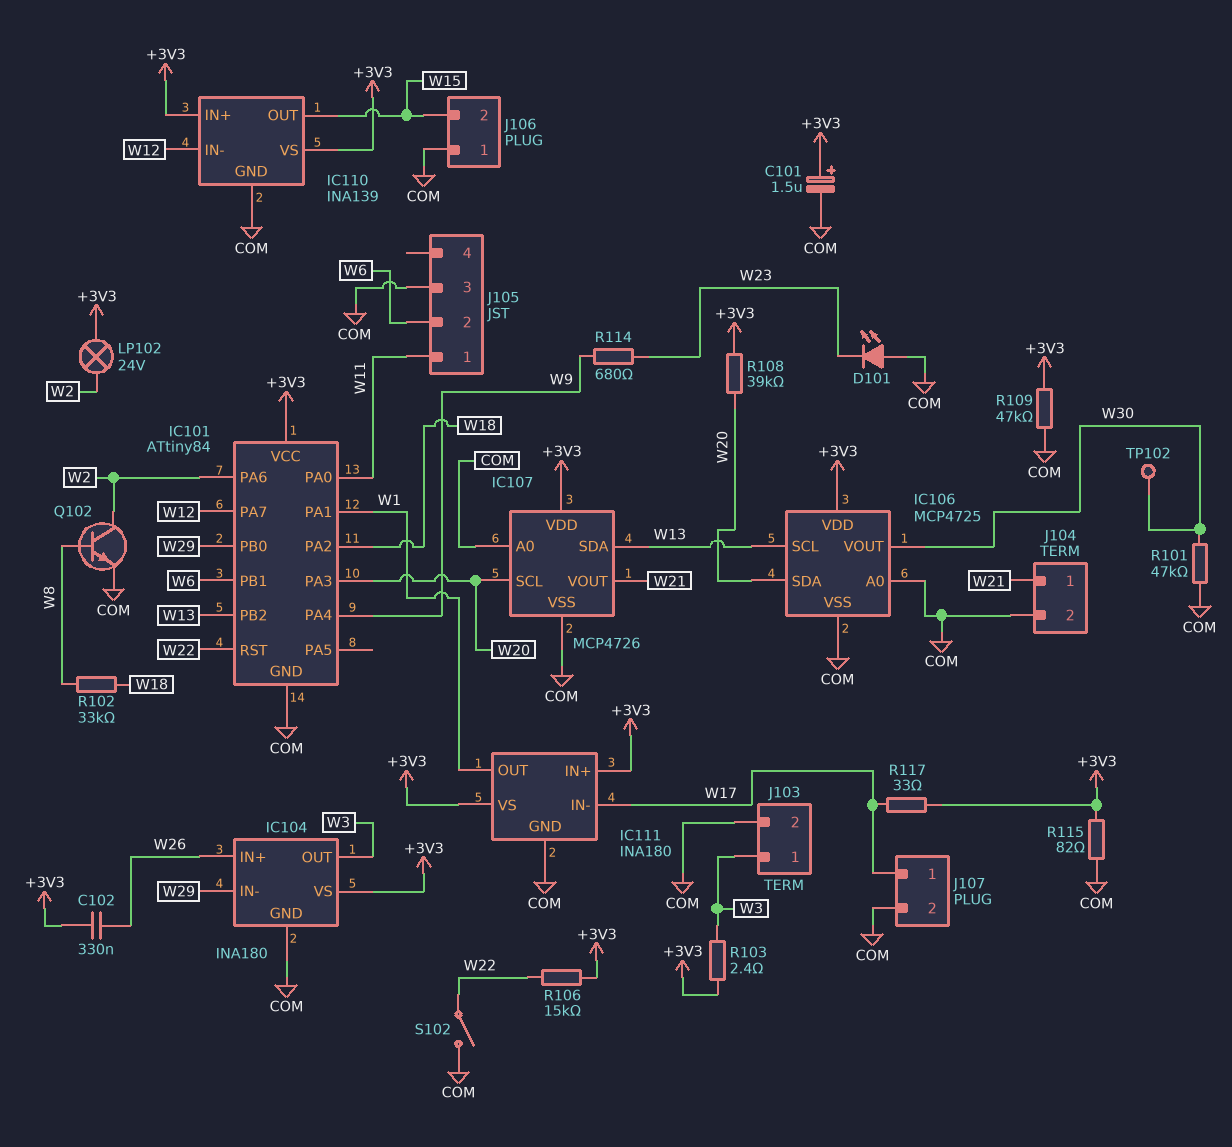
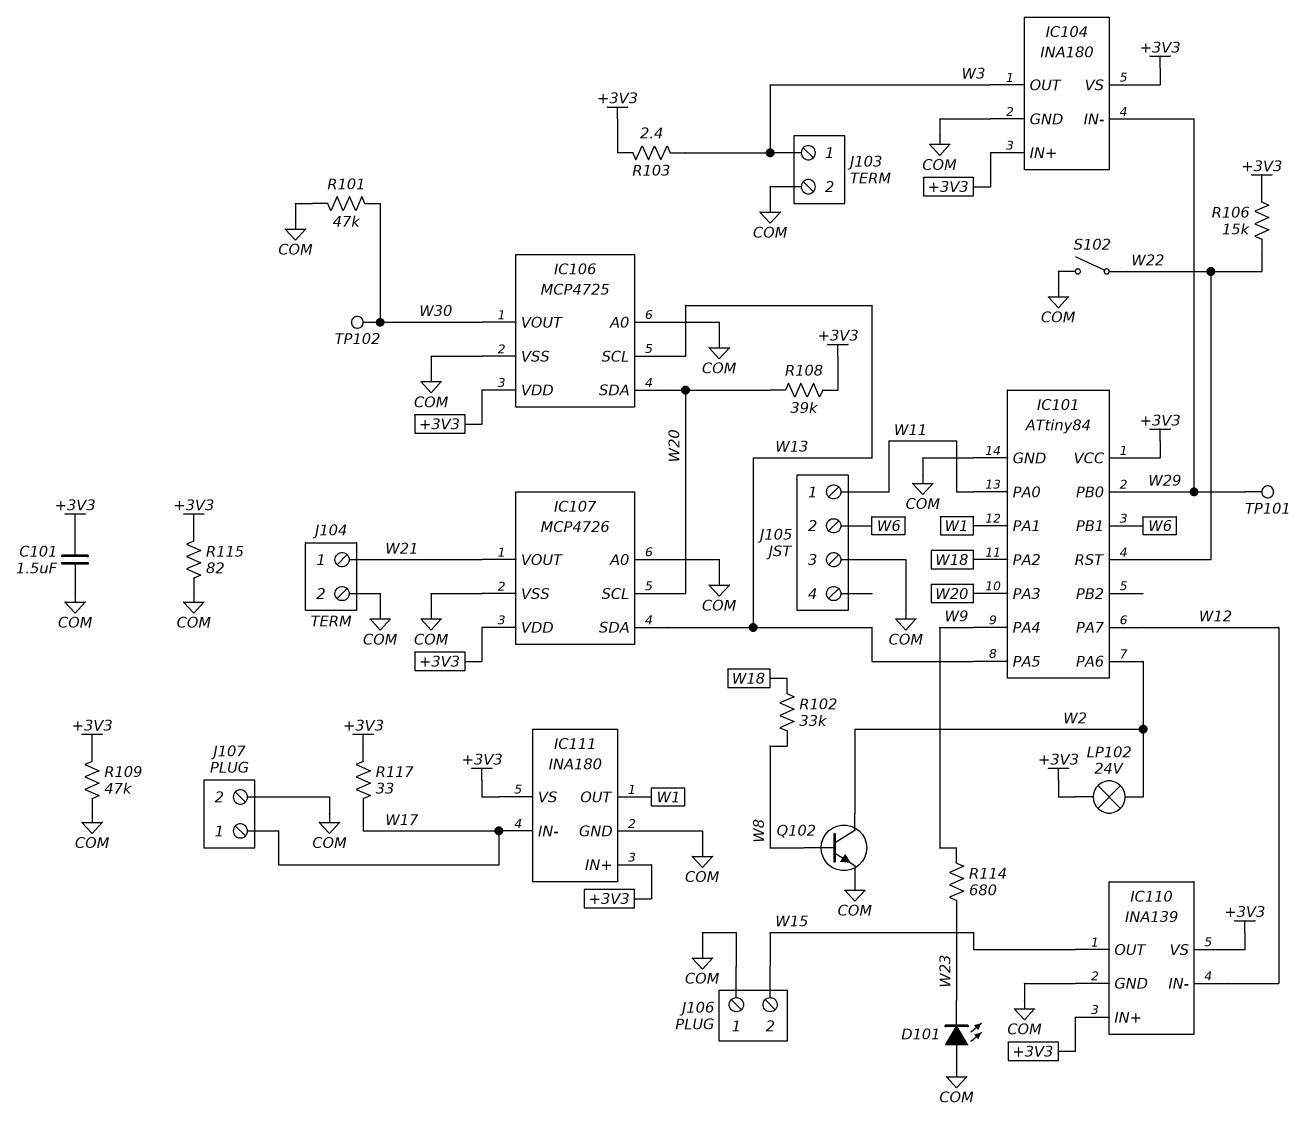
C101: 1.5uF (plus +3V3, minus COM) -> 1.5uF (+3V3, COM)
C102: 330nF (+3V3, W26) -> none
IC101 pin PA5: none -> W13
IC101 pin PB2: W13 -> none
IC104 pin IN+: W26 -> +3V3
TP101: none -> test point (W29)

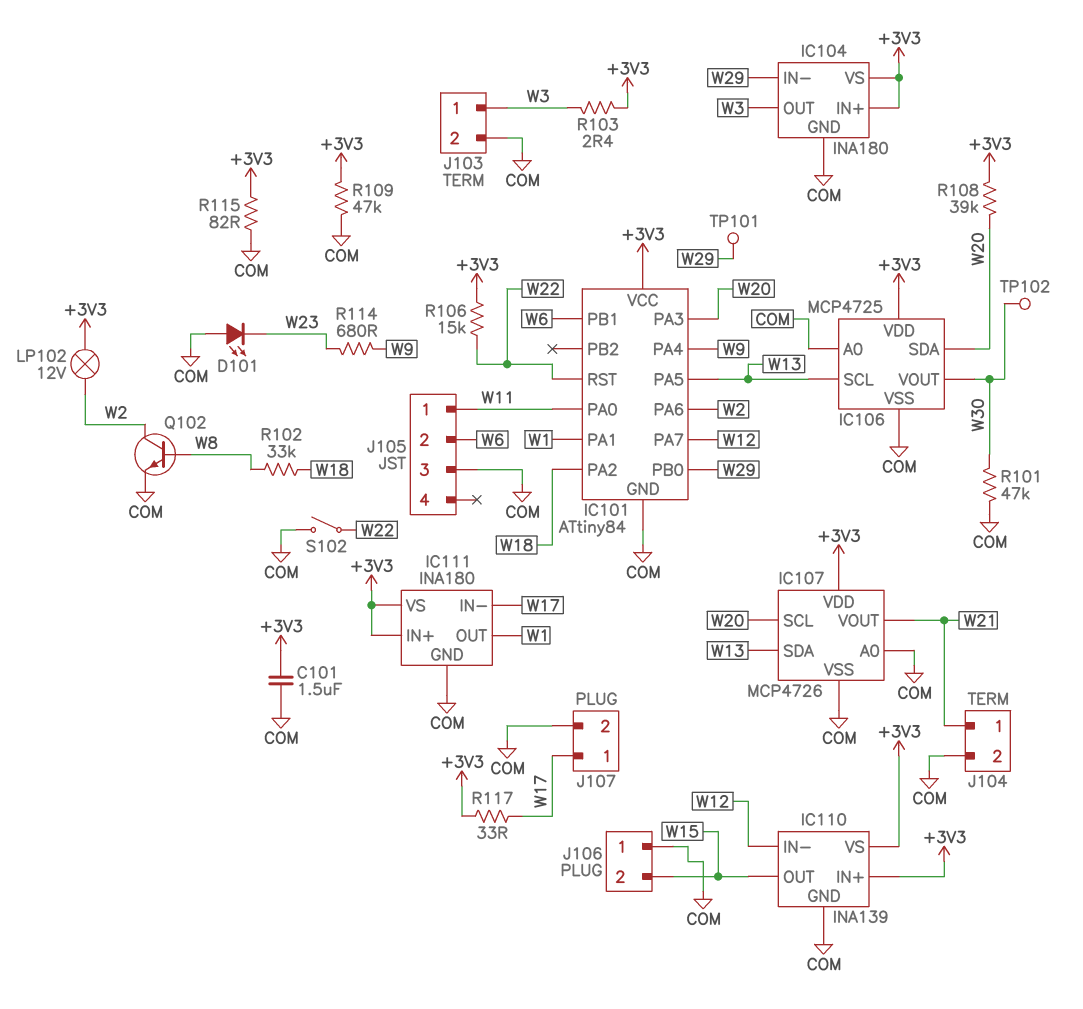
LP102: lamp 24V (+3V3, W2) -> lamp 12V (+3V3, W2)

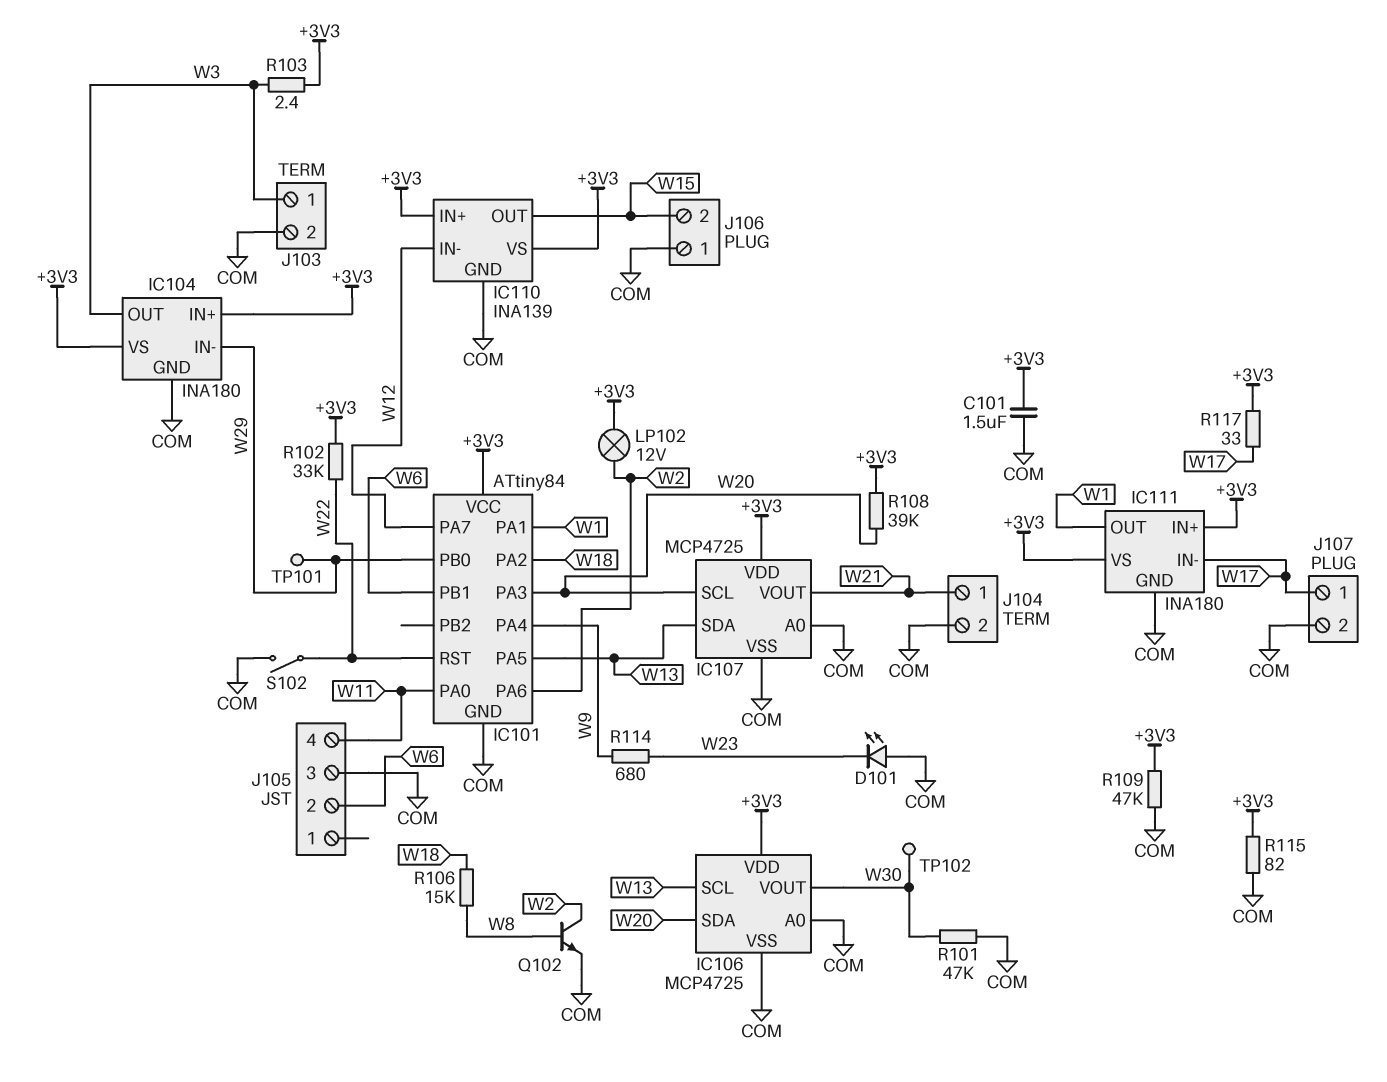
IC107: MCP4726 -> MCP4725
J105 pin 1: W11 -> none
J105 pin 4: none -> W11
R102: 33k (W8, W18) -> 33k (+3V3, W22)
R106: 15k (+3V3, W22) -> 15k (W8, W18)

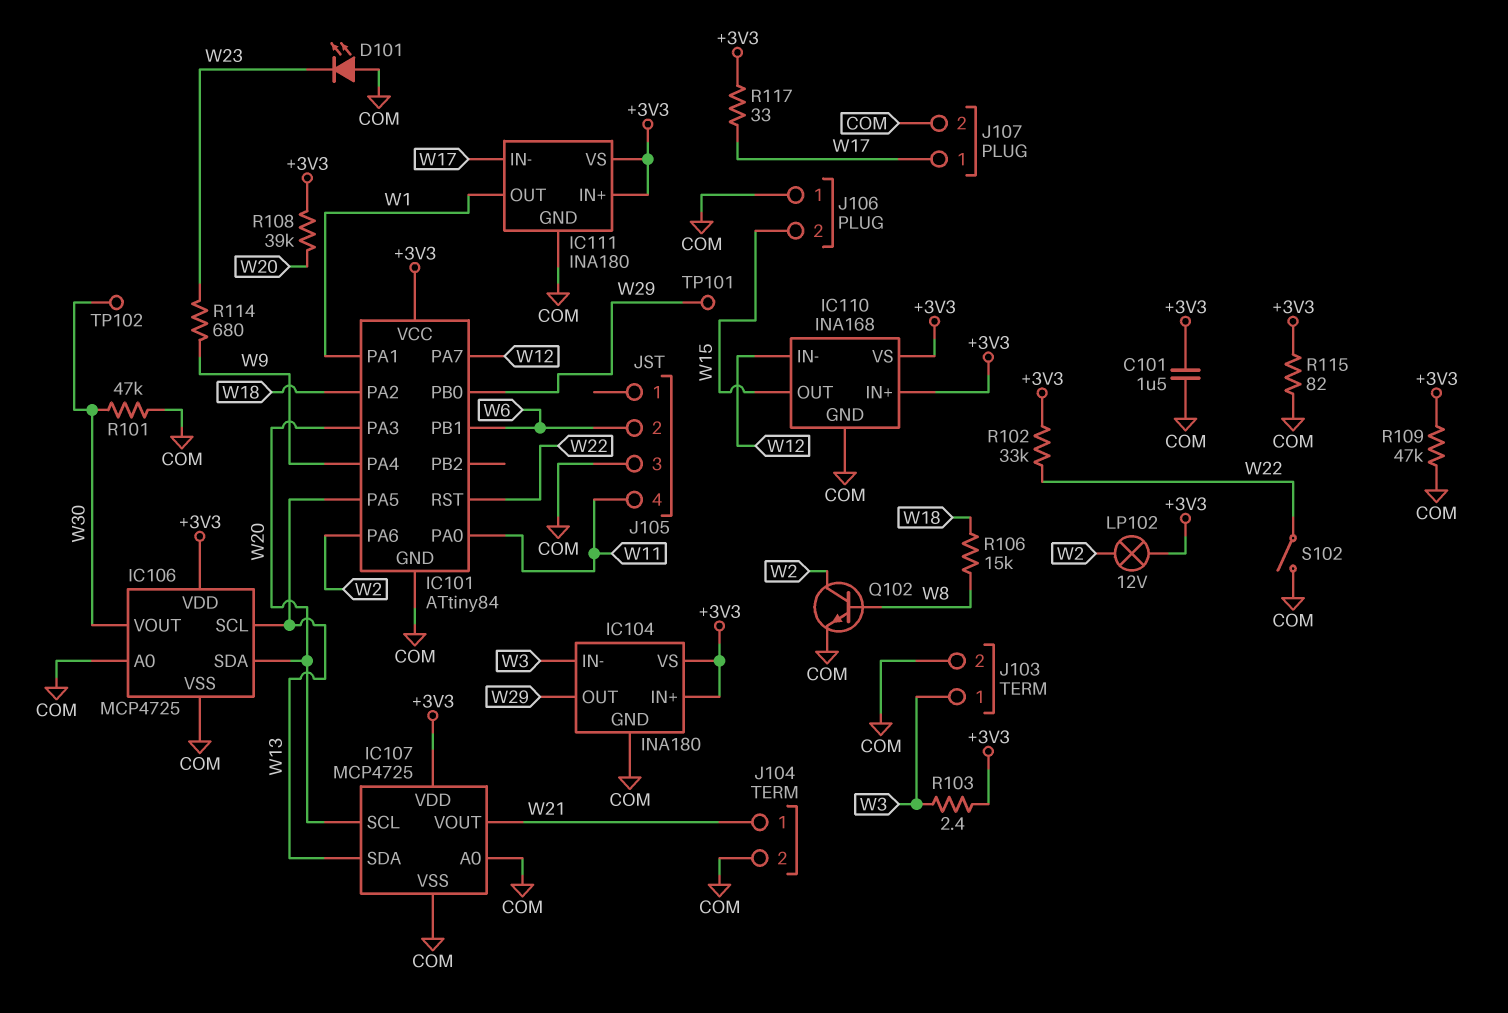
IC104 pin IN-: W29 -> W3
IC104 pin OUT: W3 -> W29
IC110: INA139 -> INA168

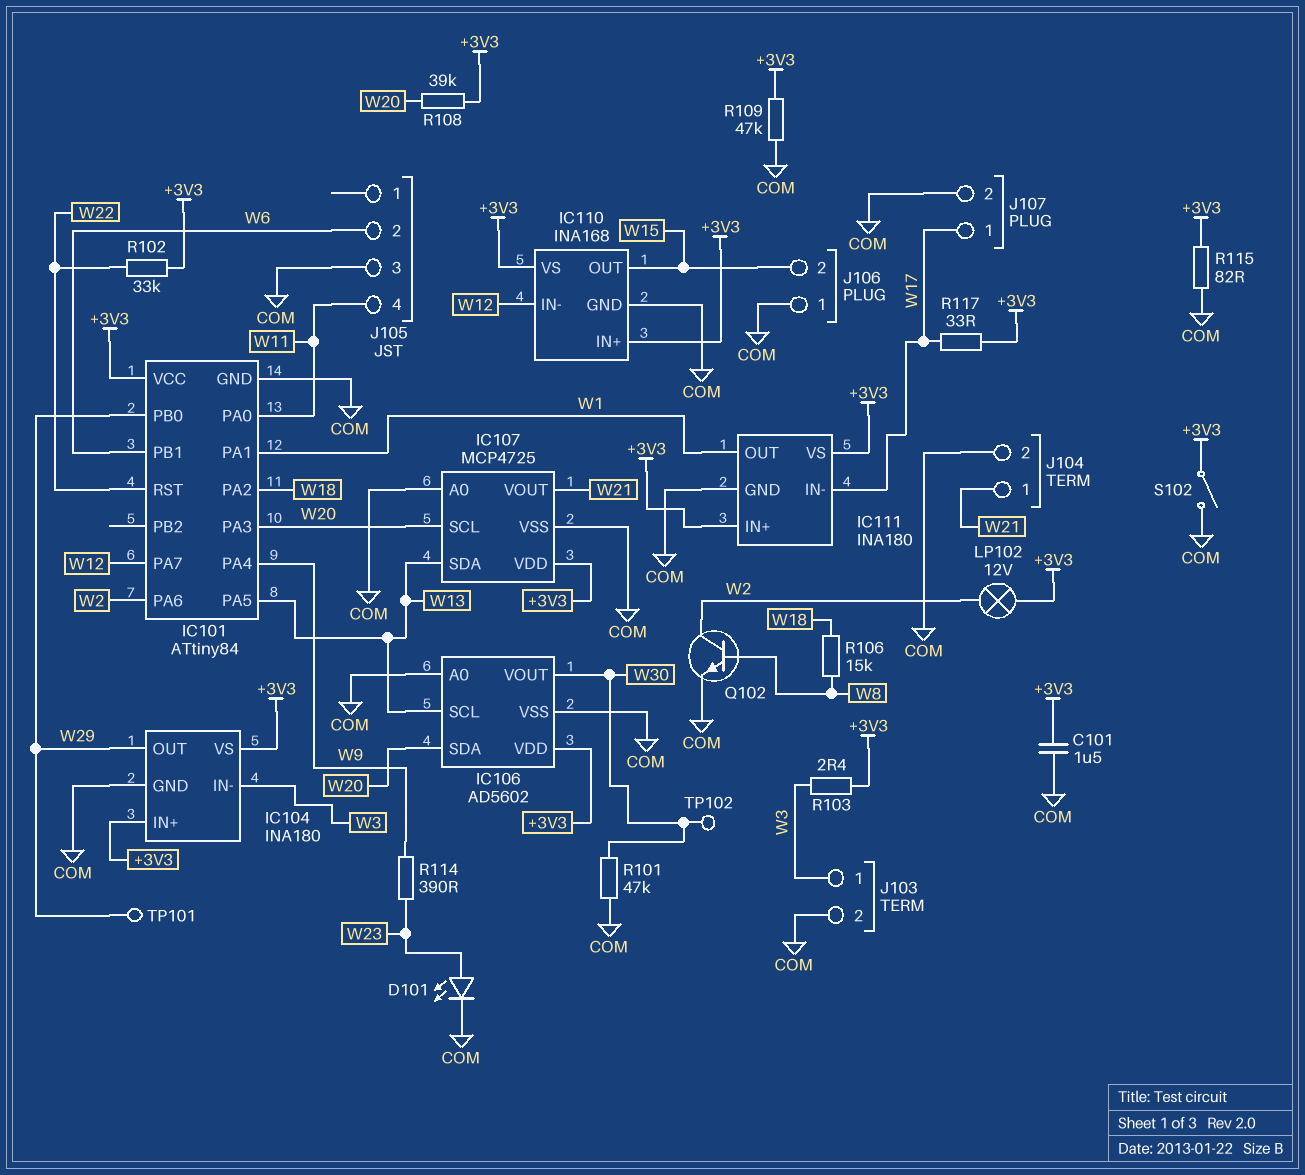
D101: LED (A COM, K W23) -> LED (A W23, K COM)
IC106: MCP4725 -> AD5602
R114: 680 (W9, W23) -> 390 (W9, W23)
S102: switch (COM, W22) -> switch (+3V3, COM)

